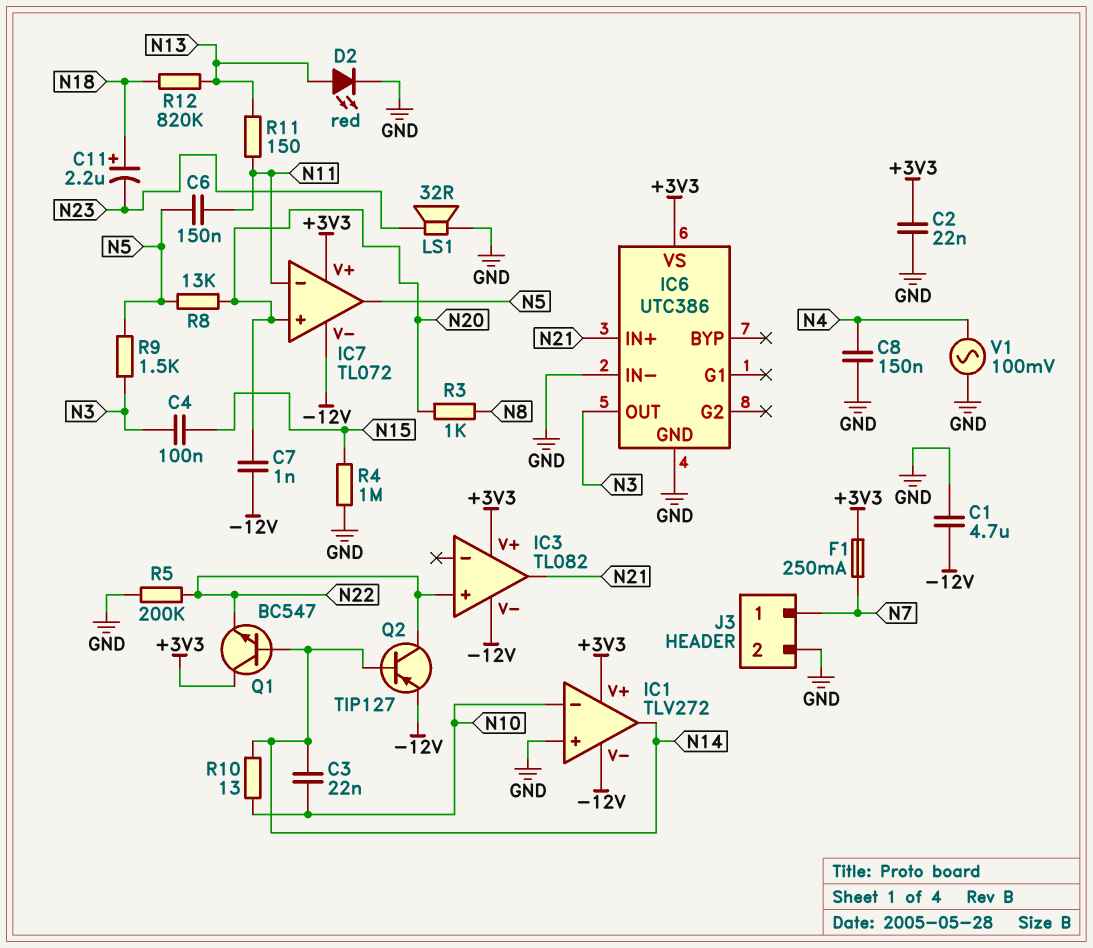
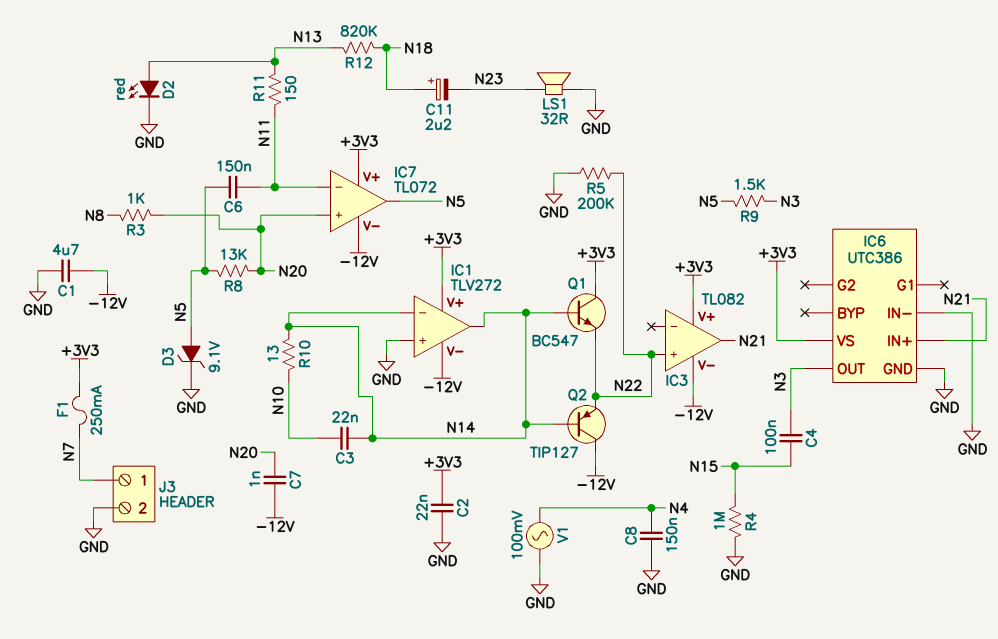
D3: none -> zener 9.1V (A N5, K GND)
IC1 pin in-: N10 -> N14
Q2: PNP TIP127 (B N14, C N22, E -12V) -> PNP TIP127 (B N14, C -12V, E N22)

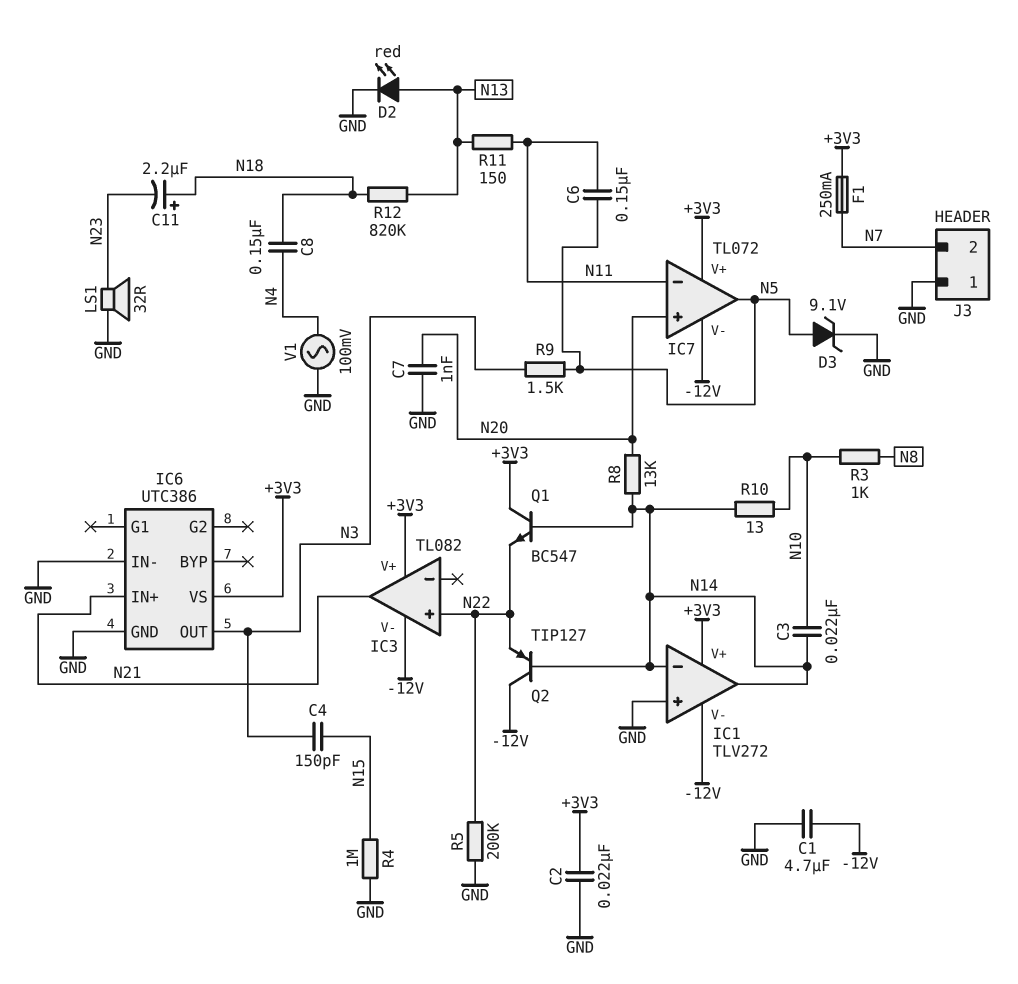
C4: 100nF (N3, N15) -> 150pF (N3, N15)
C7: 1nF (-12V, N20) -> 1nF (GND, N20)
C8: 150nF (GND, N4) -> 150nF (N4, N18)
J3 pin 1: N7 -> GND
J3 pin 2: GND -> N7
R3: 1k (N8, N20) -> 1k (N8, N10)
R8: 13k (N5, N20) -> 13k (N14, N20)

